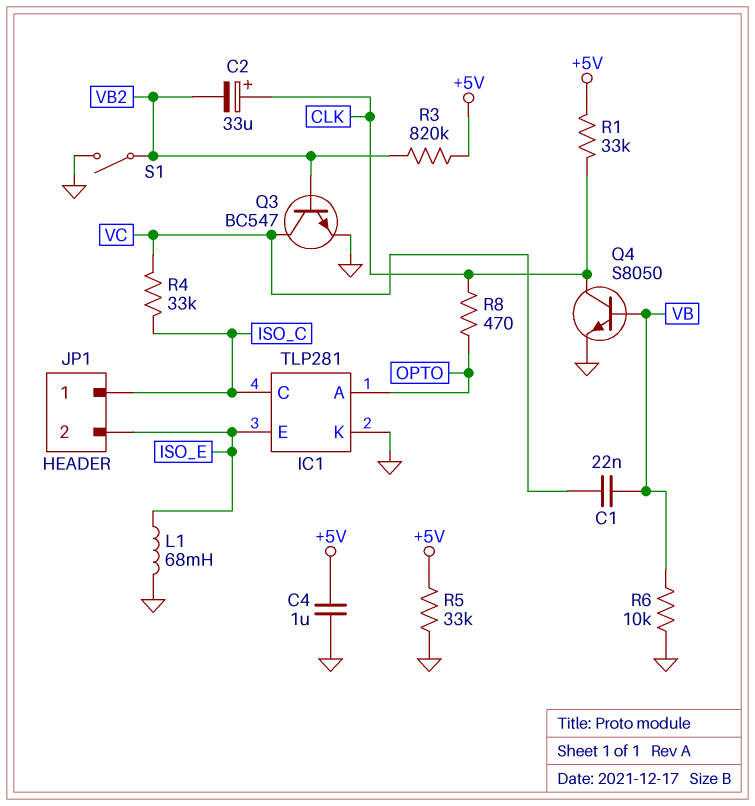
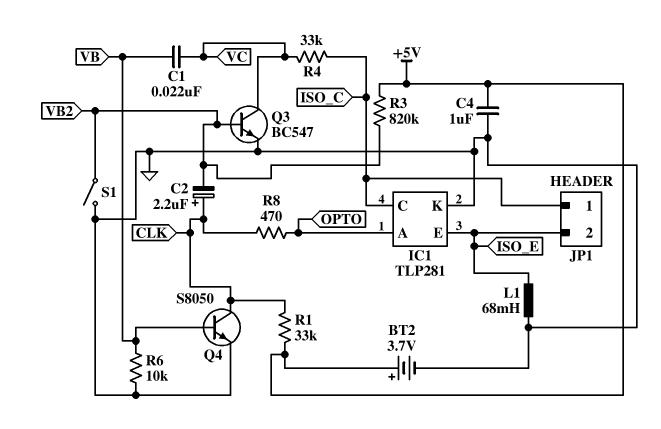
BT2: none -> 3.7V (plus +5V, minus GND)
C2: 33uF (plus CLK, minus VB2) -> 2.2uF (plus CLK, minus VB2)
R5: 33k (+5V, GND) -> none

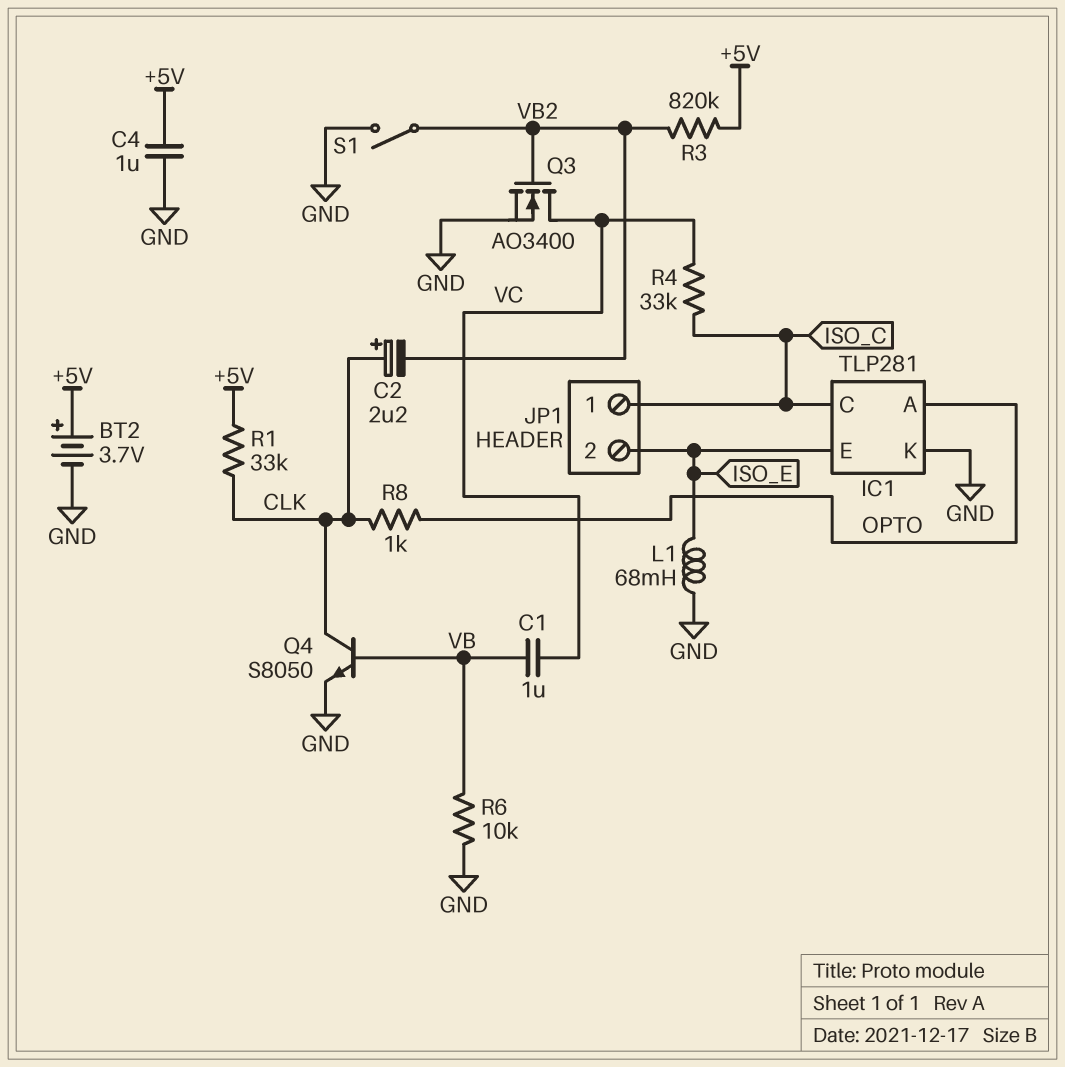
C1: 22nF (VB, VC) -> 1uF (VB, VC)
Q3: NPN BC547 (B VB2, C VC, E GND) -> NMOS AO3400 (G VB2, D VC, S GND)
R8: 470 (CLK, OPTO) -> 1k (CLK, OPTO)

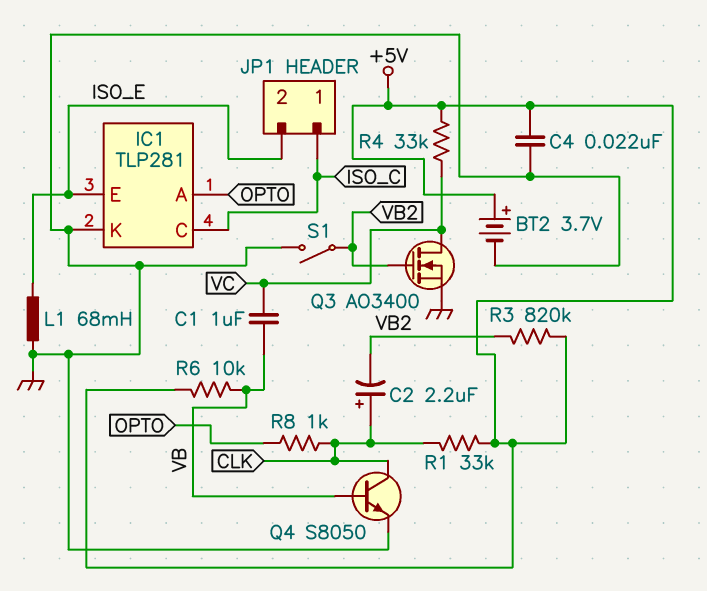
C4: 1uF (+5V, GND) -> 22nF (+5V, GND)
R4: 33k (ISO_C, VC) -> 33k (+5V, VC)
R6: 10k (GND, VB) -> 10k (+5V, VB)

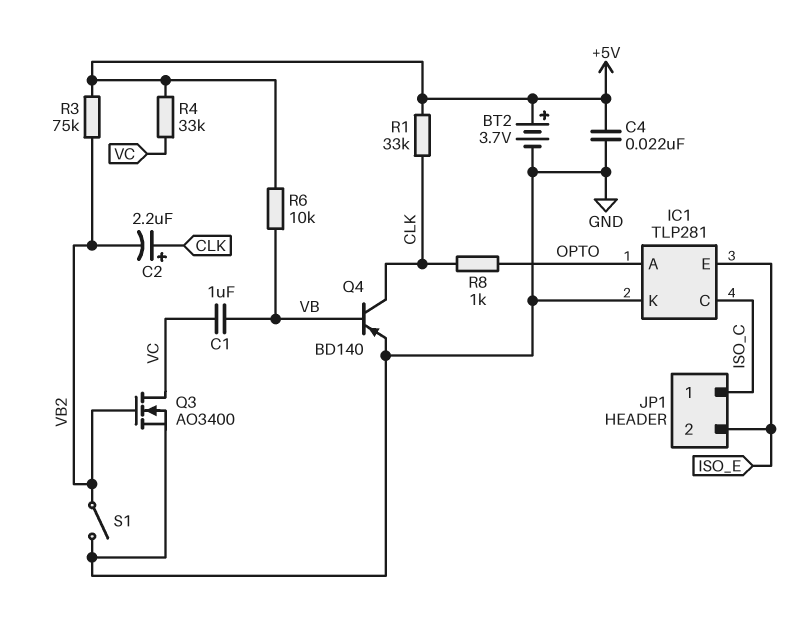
L1: 68mH (GND, ISO_E) -> none
Q4: NPN S8050 (B VB, C CLK, E GND) -> PNP BD140 (B VB, C CLK, E GND)
R3: 820k (+5V, VB2) -> 75k (+5V, VB2)

